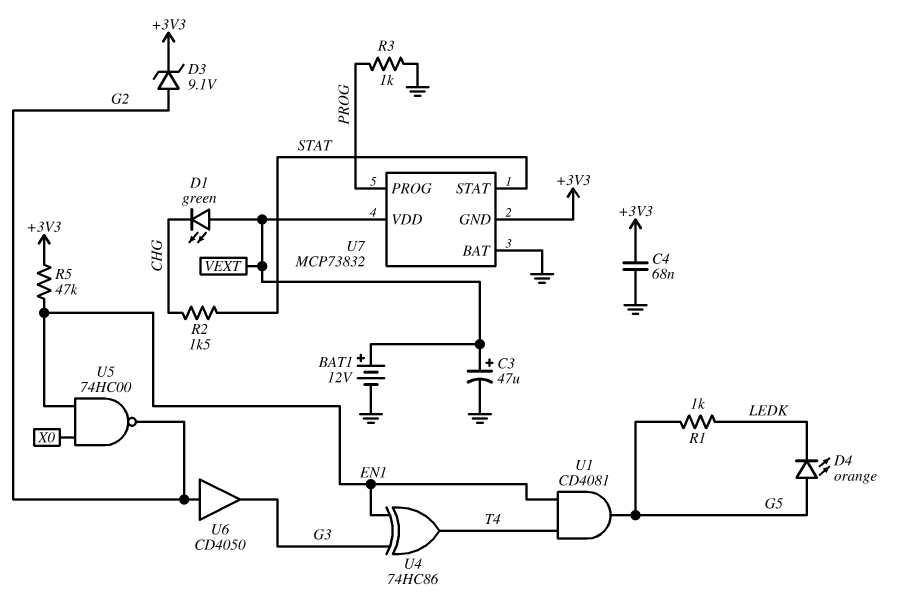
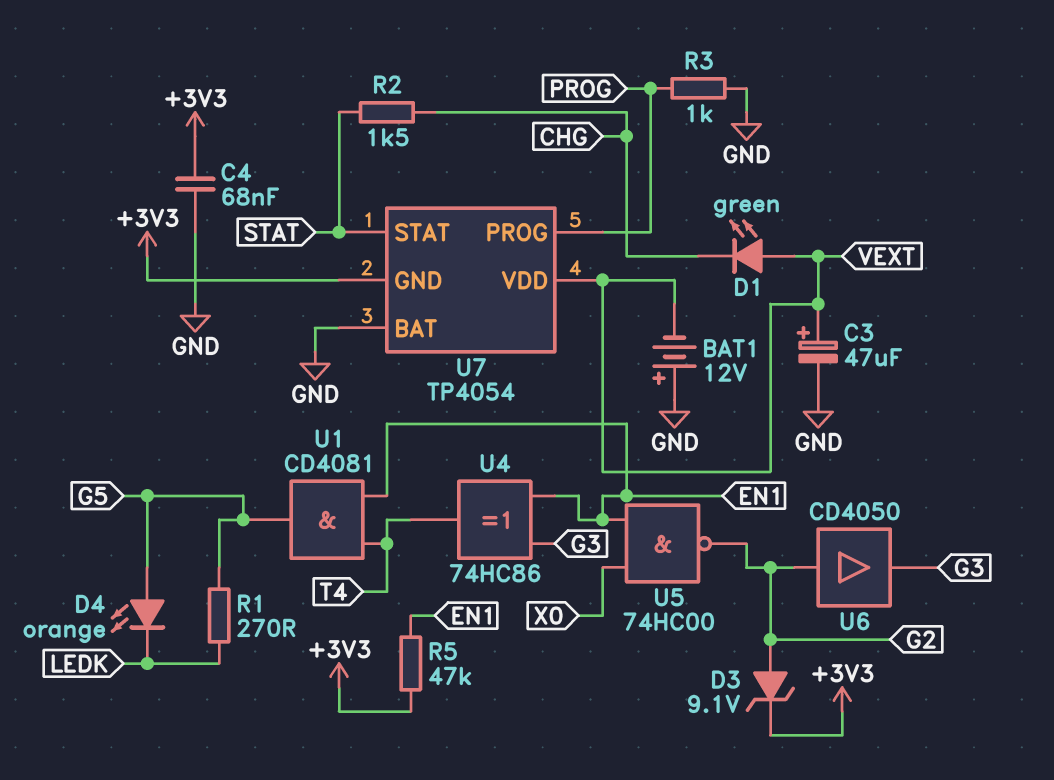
BAT1: 12V (plus VEXT, minus GND) -> 12V (plus GND, minus VEXT)
R1: 1k (G5, LEDK) -> 270 (G5, LEDK)
U7: MCP73832 -> TP4054

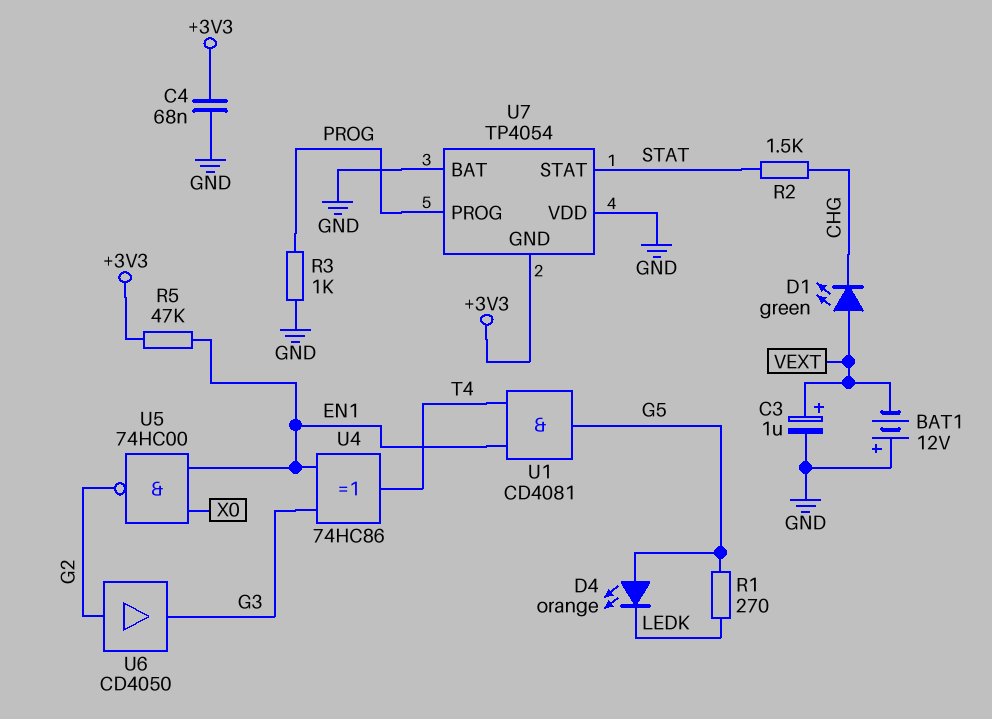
C3: 47uF (plus VEXT, minus GND) -> 1uF (plus VEXT, minus GND)
D3: zener 9.1V (A G2, K +3V3) -> none
U7 pin VDD: VEXT -> GND

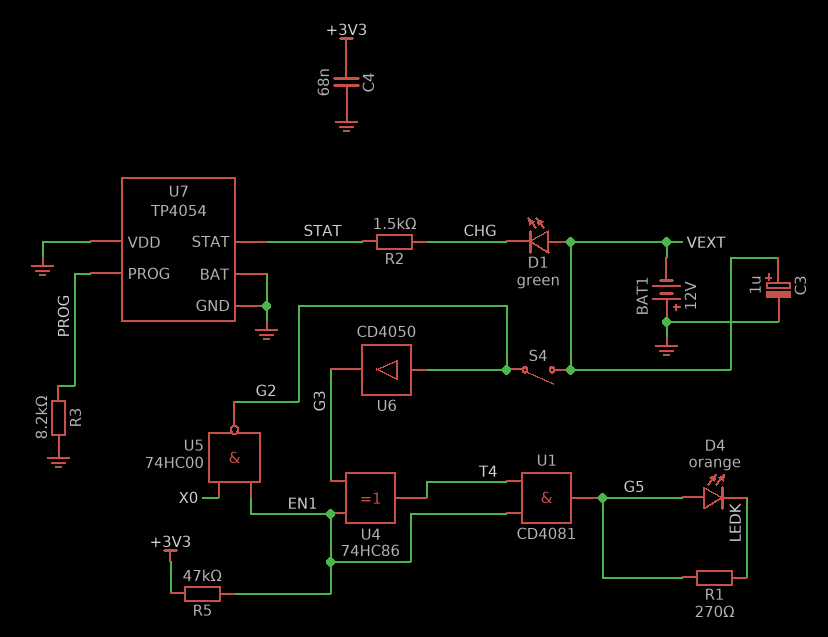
R3: 1k (GND, PROG) -> 8.2k (GND, PROG)
S4: none -> switch (G2, VEXT)
U7 pin GND: +3V3 -> GND

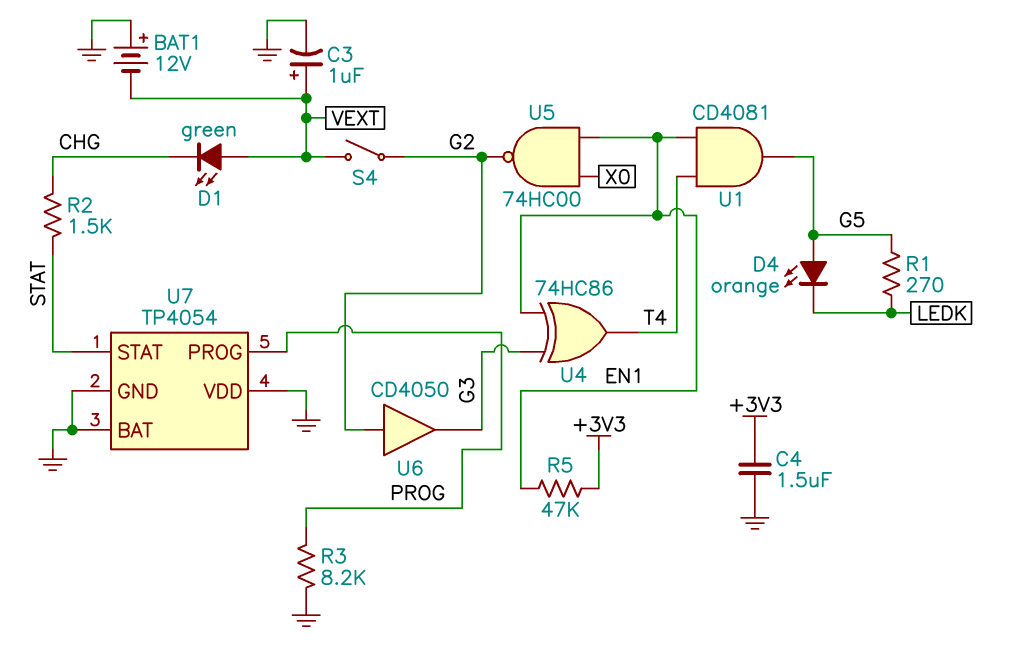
C4: 68nF (+3V3, GND) -> 1.5uF (+3V3, GND)

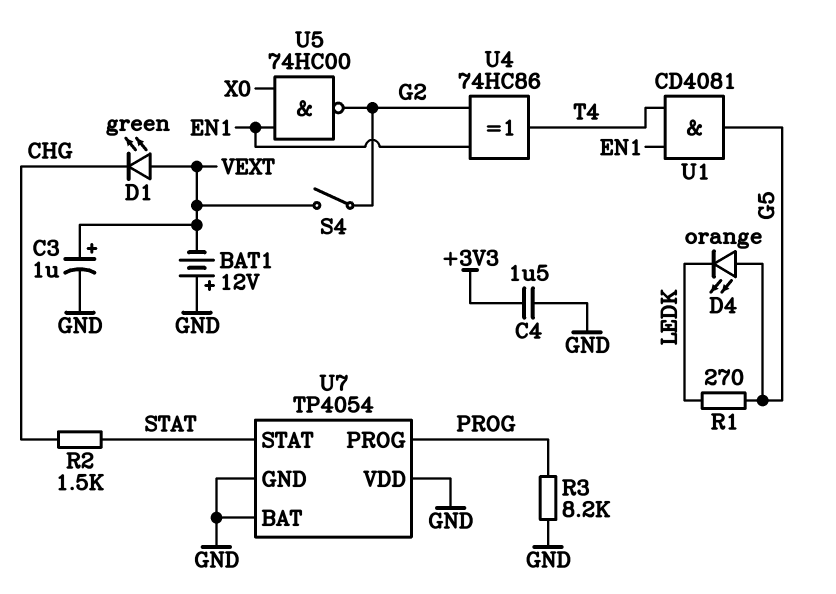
R5: 47k (+3V3, EN1) -> none
U4: XOR 74HC86 (in EN1, in G3, out T4) -> XOR 74HC86 (in EN1, in G2, out T4)
U6: buffer CD4050 (in G2, out G3) -> none

